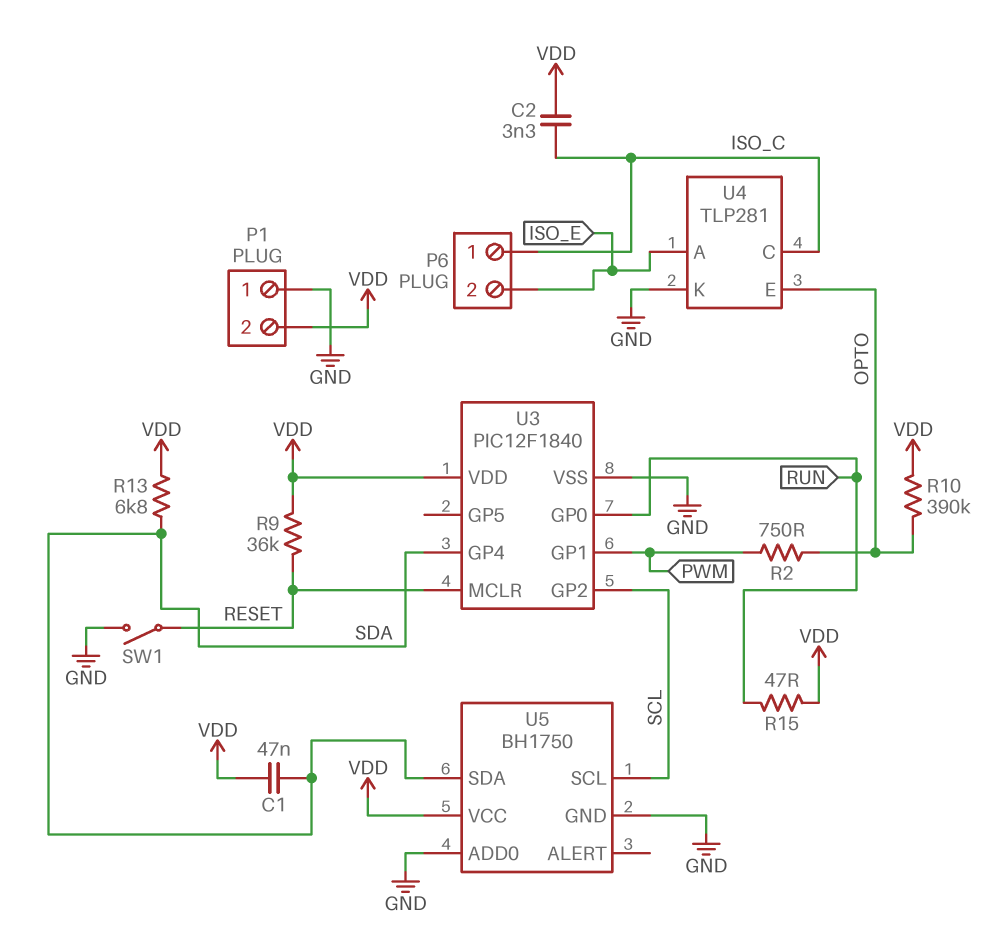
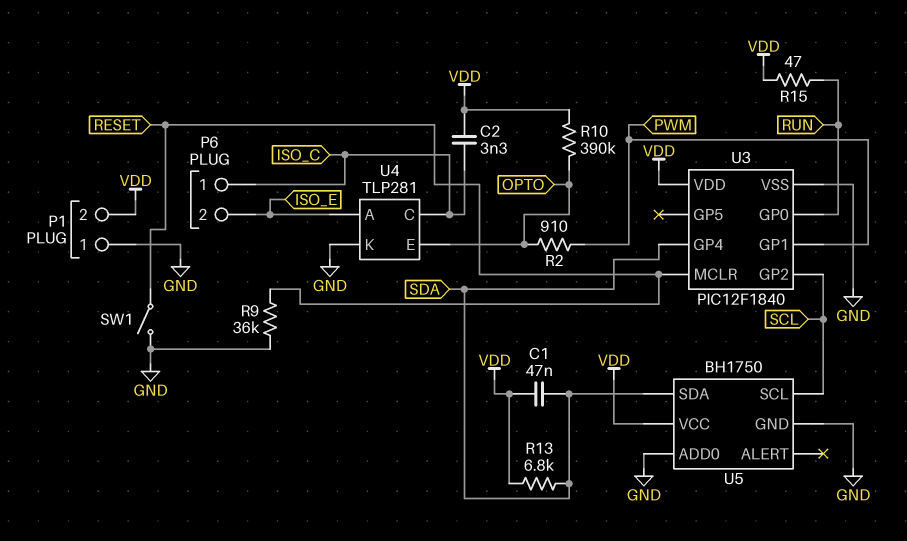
R2: 750 (OPTO, PWM) -> 910 (OPTO, PWM)
R9: 36k (RESET, VDD) -> 36k (GND, RESET)

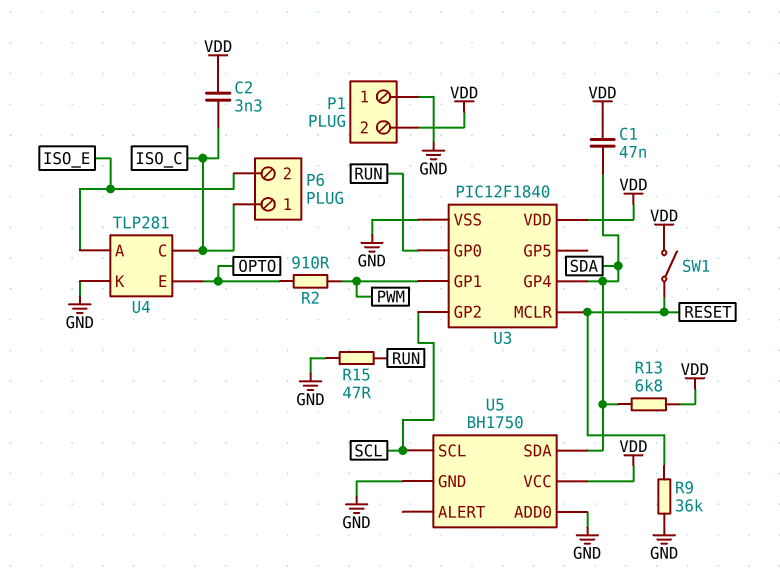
R10: 390k (OPTO, VDD) -> none
R15: 47 (RUN, VDD) -> 47 (GND, RUN)
SW1: switch (GND, RESET) -> switch (RESET, VDD)

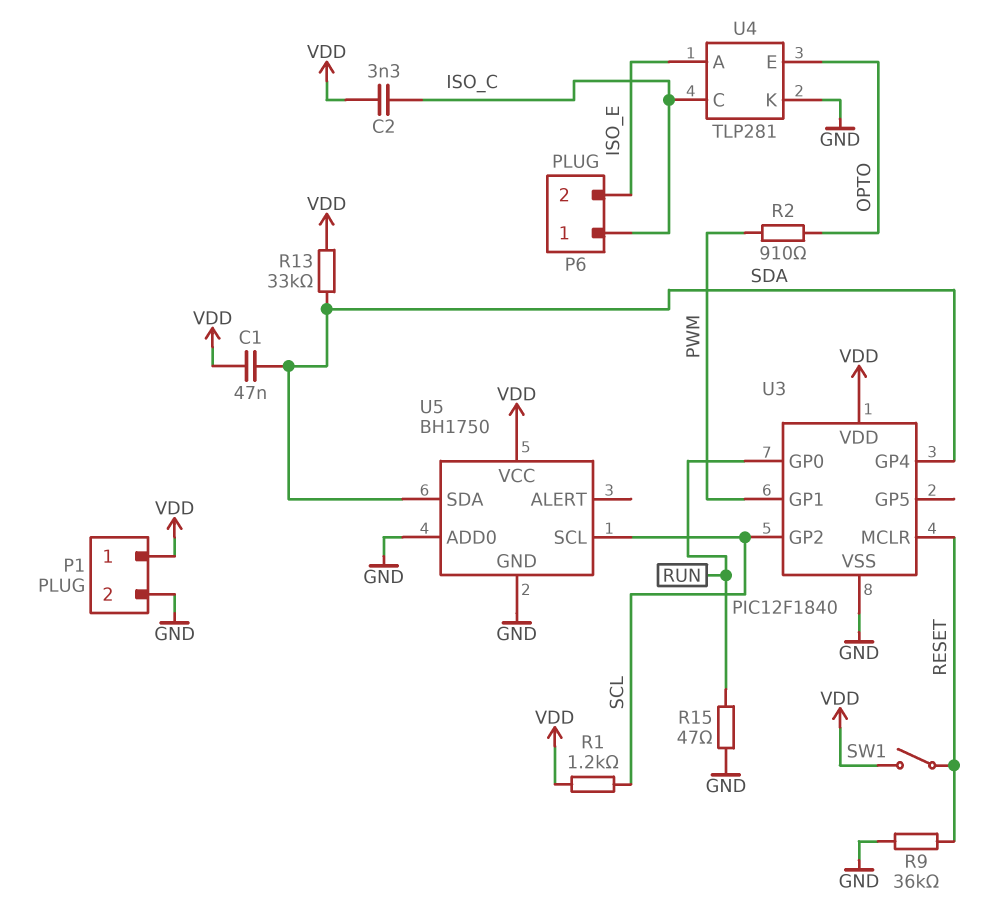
P1 pin 1: GND -> VDD
P1 pin 2: VDD -> GND
R1: none -> 1.2k (SCL, VDD)
R13: 6.8k (SDA, VDD) -> 33k (SDA, VDD)

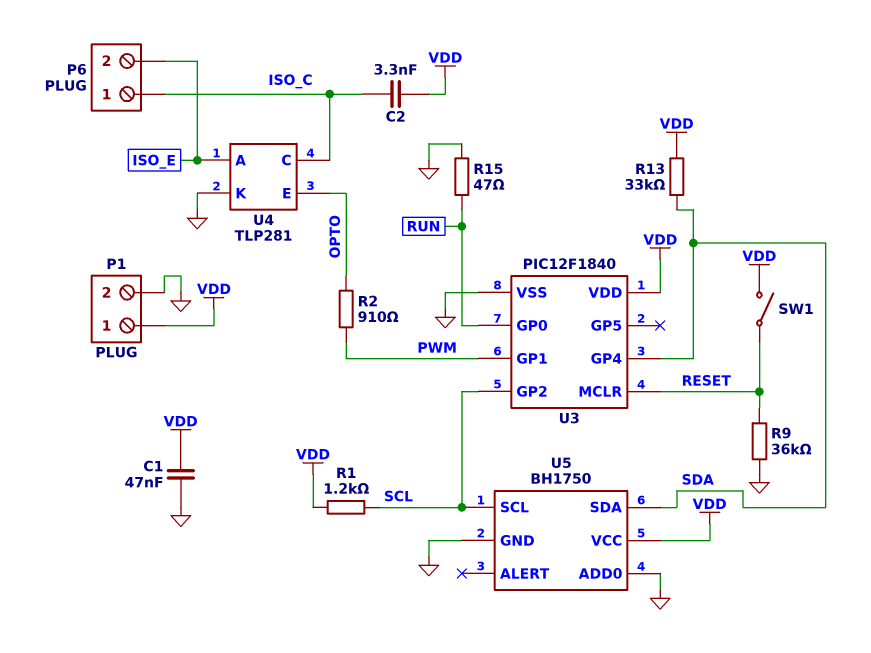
C1: 47nF (SDA, VDD) -> 47nF (GND, VDD)

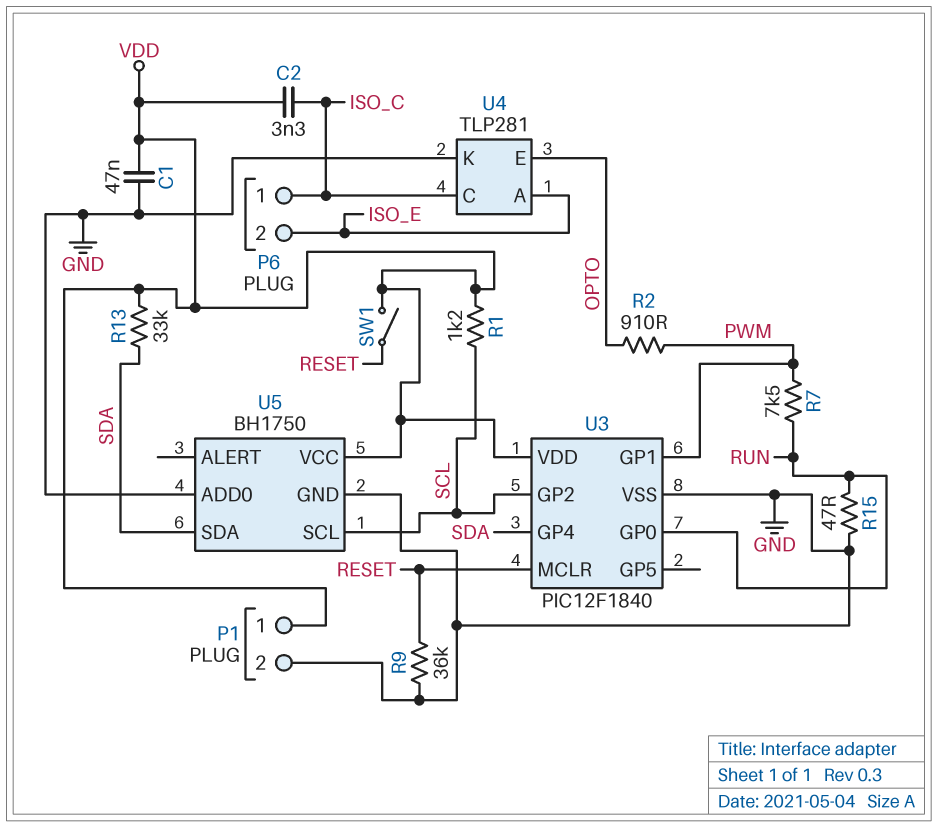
R7: none -> 7.5k (PWM, RUN)

